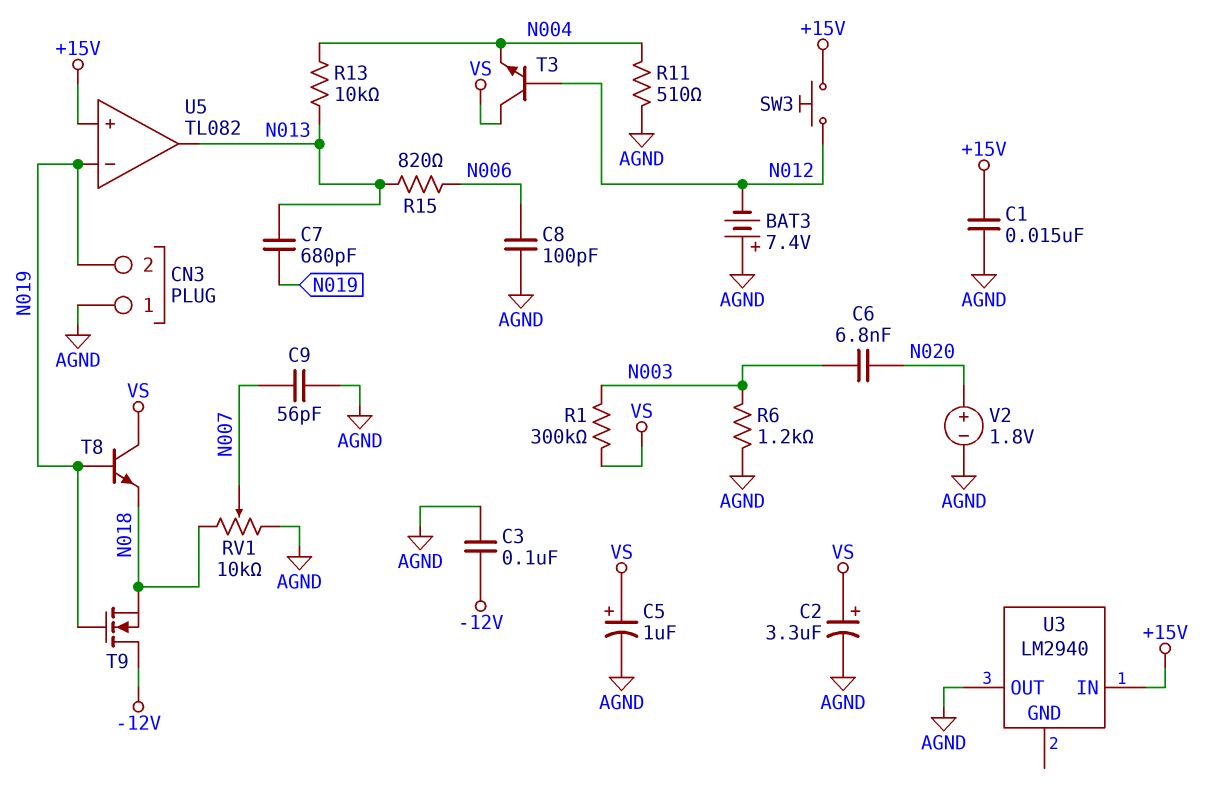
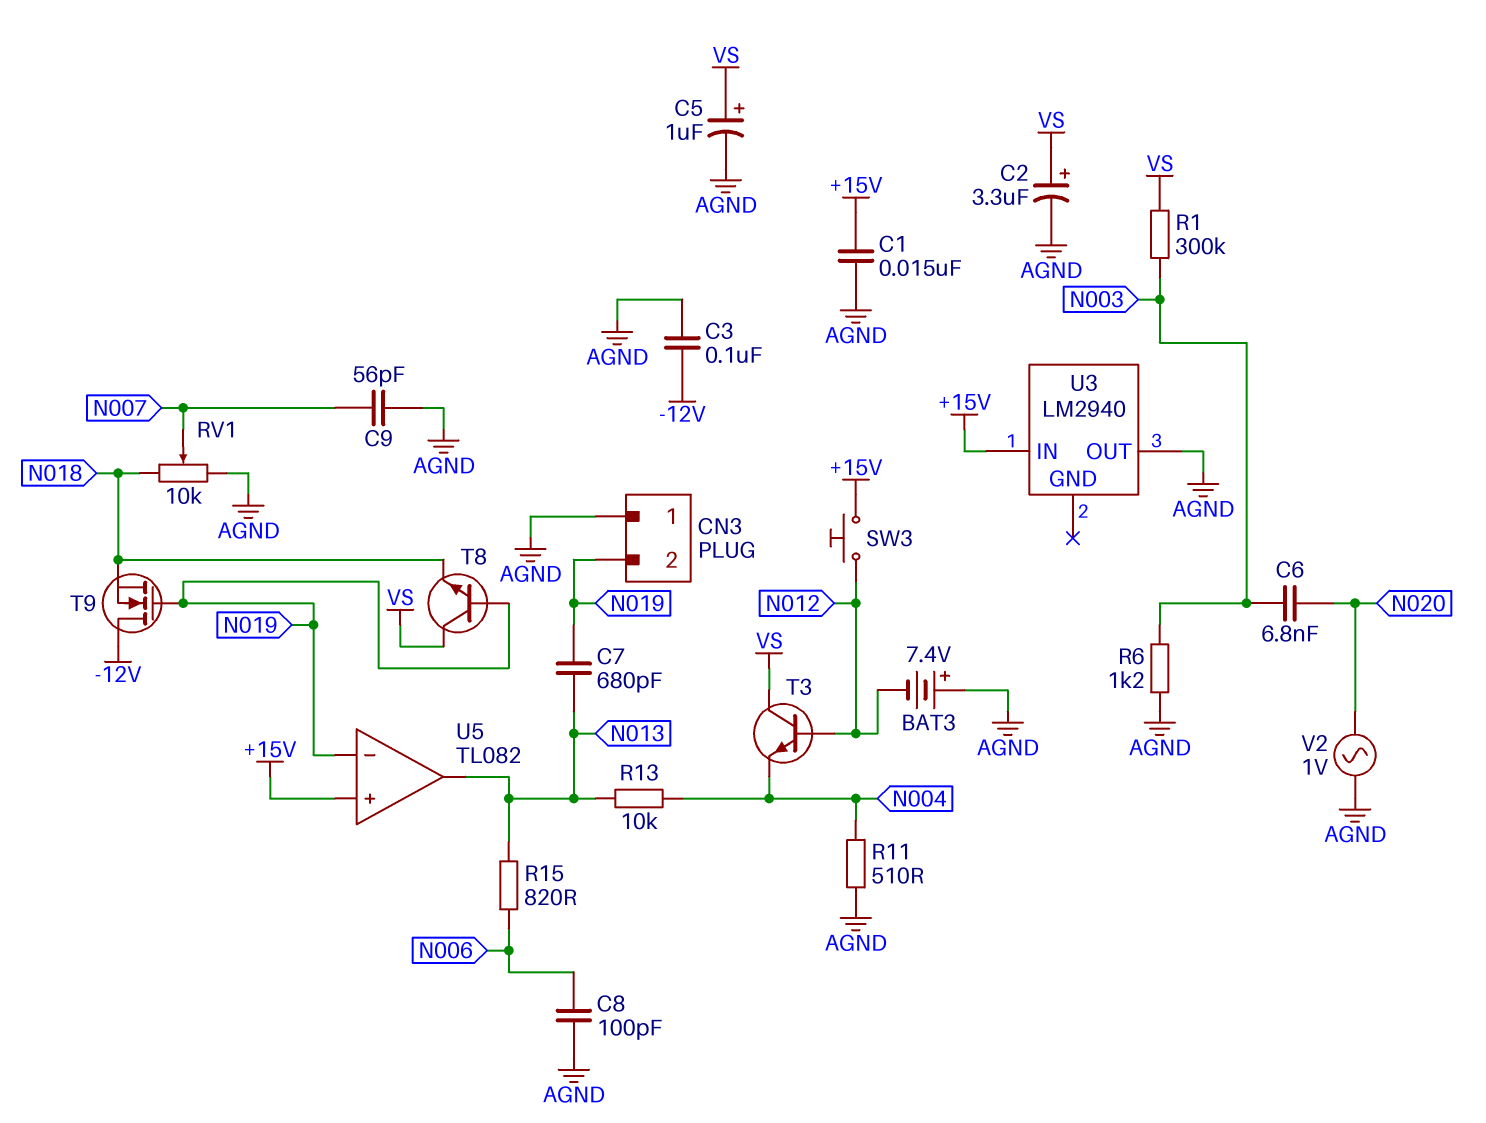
V2: 1.8V (plus N020, minus AGND) -> AC 1V (AGND, N020)

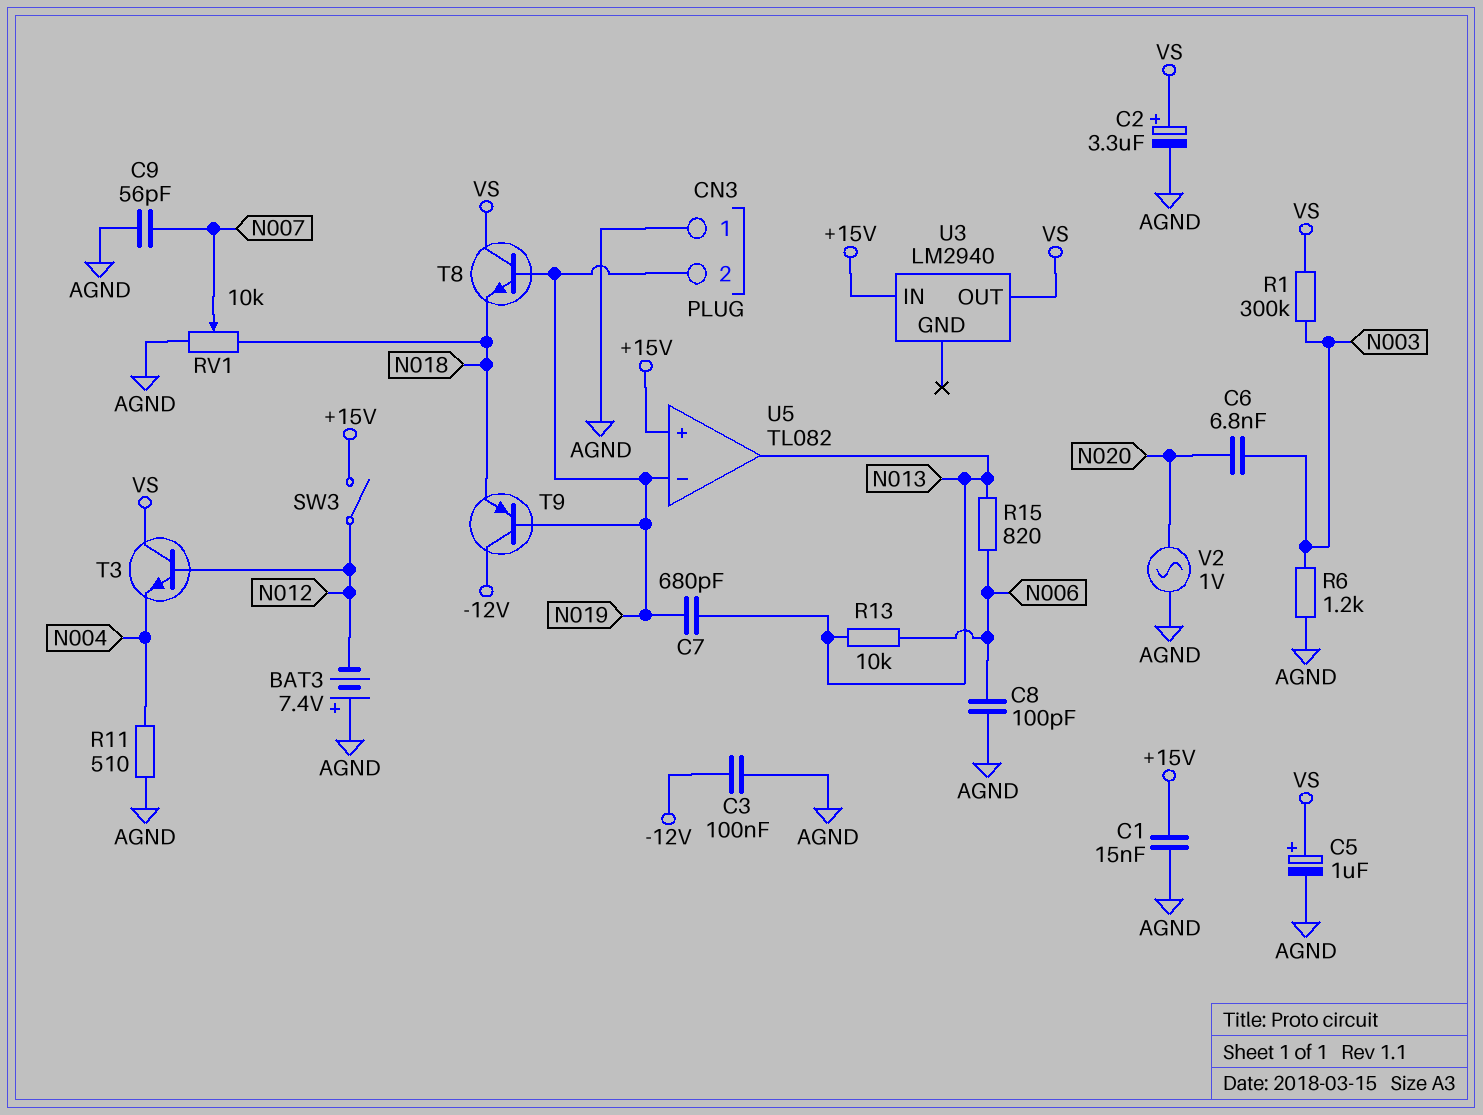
R13: 10k (N004, N013) -> 10k (N006, N013)
SW3: button (+15V, N012) -> switch (+15V, N012)
T9: NMOS (G N019, D -12V, S N018) -> PNP (B N019, C -12V, E N018)
U3 pin OUT: AGND -> VS

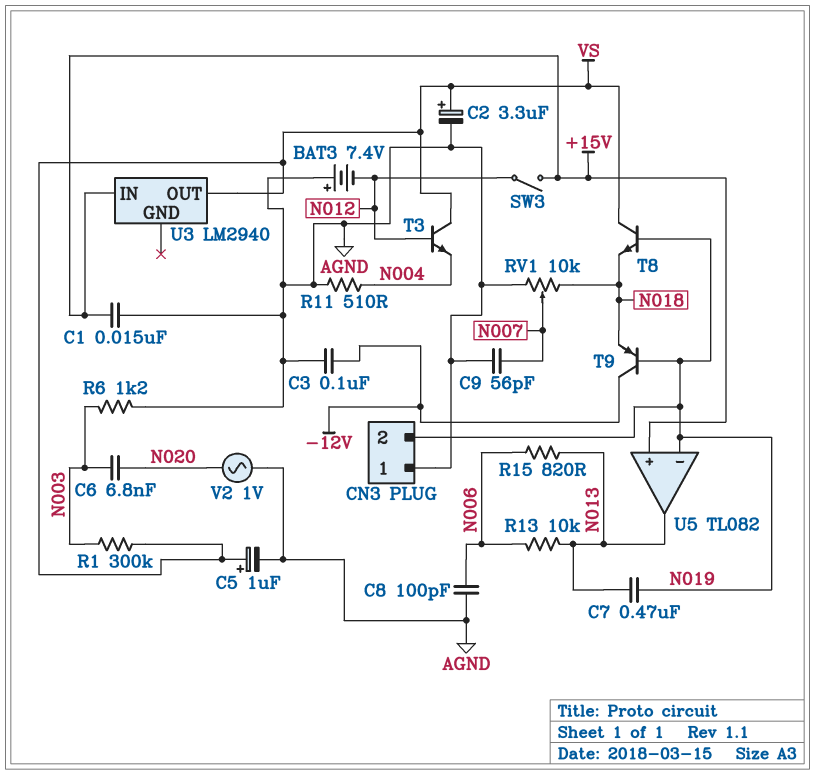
C7: 680pF (N013, N019) -> 470nF (N013, N019)

